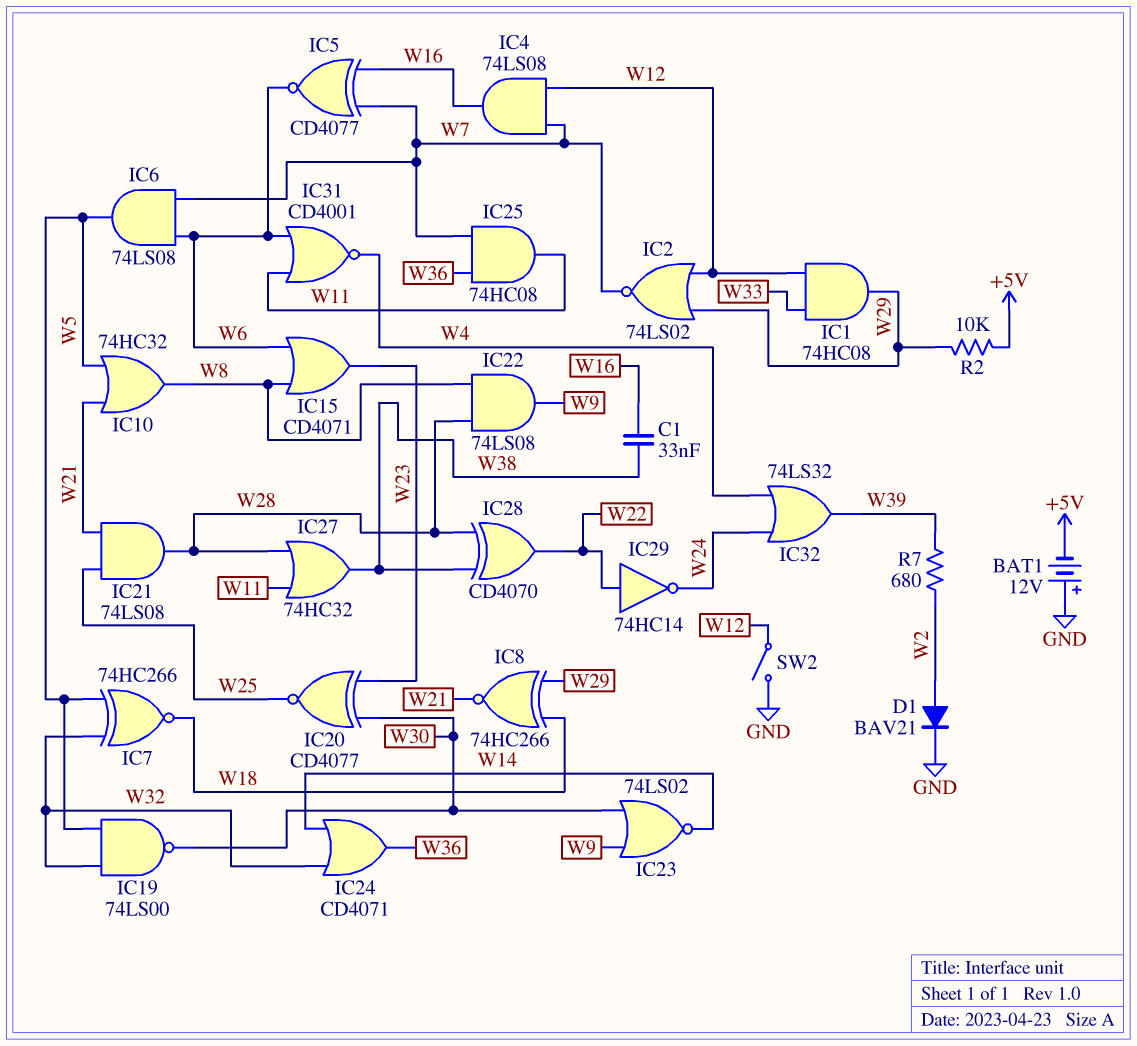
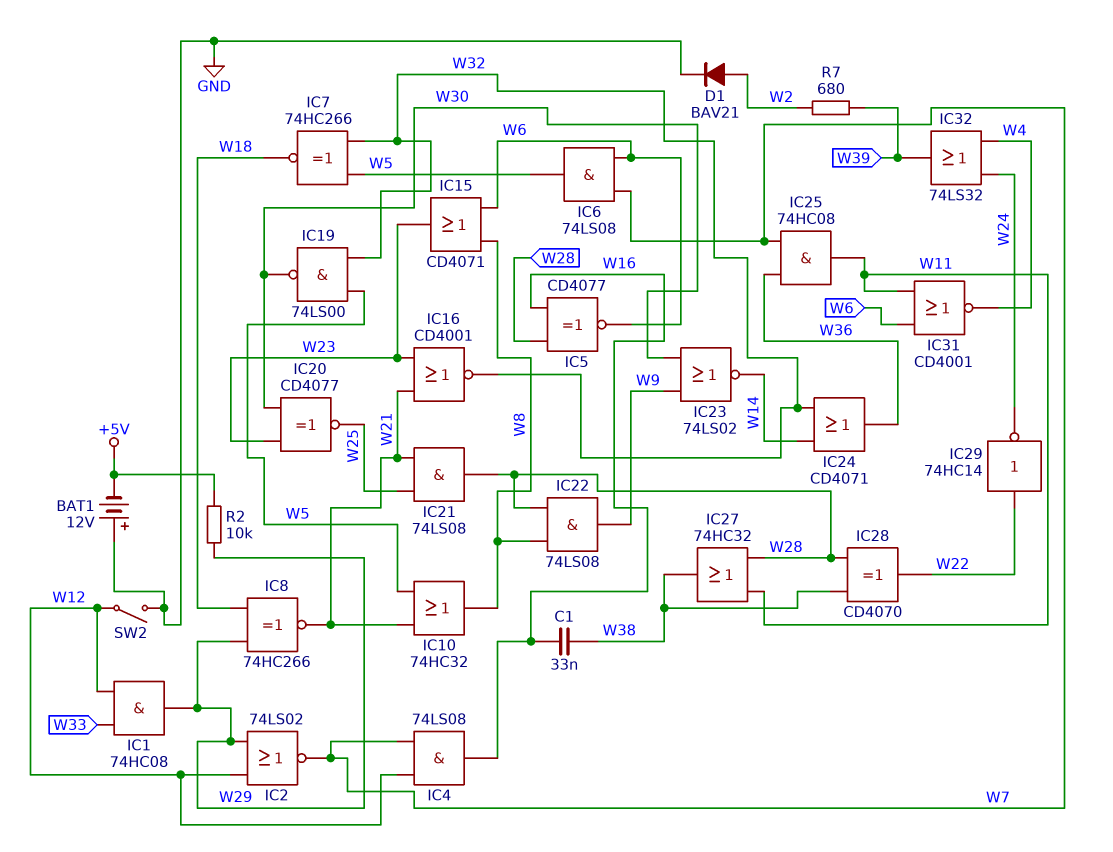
IC5: XNOR CD4077 (in W7, in W16, out W6) -> XNOR CD4077 (in W16, in W28, out W6)
IC16: none -> NOR CD4001 (in W21, in W23, out W32)

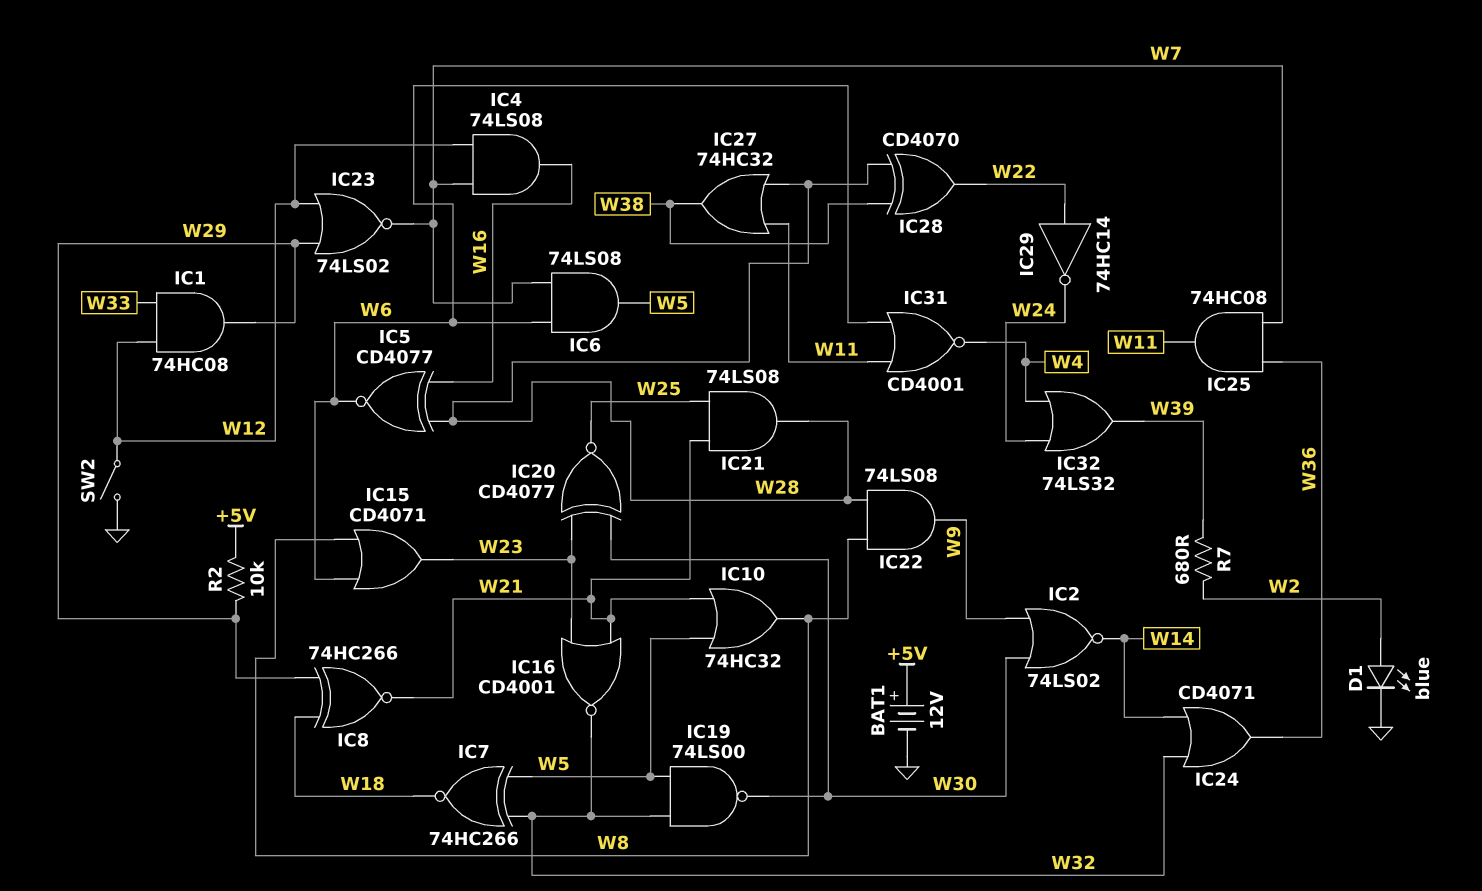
BAT1: 12V (plus GND, minus +5V) -> 12V (plus +5V, minus GND)
C1: 33nF (W16, W38) -> none
D1: diode BAV21 (A W2, K GND) -> LED blue (A W2, K GND)
IC2: NOR 74LS02 (in W12, in W29, out W7) -> NOR 74LS02 (in W9, in W30, out W14)
IC23: NOR 74LS02 (in W9, in W30, out W14) -> NOR 74LS02 (in W12, in W29, out W7)

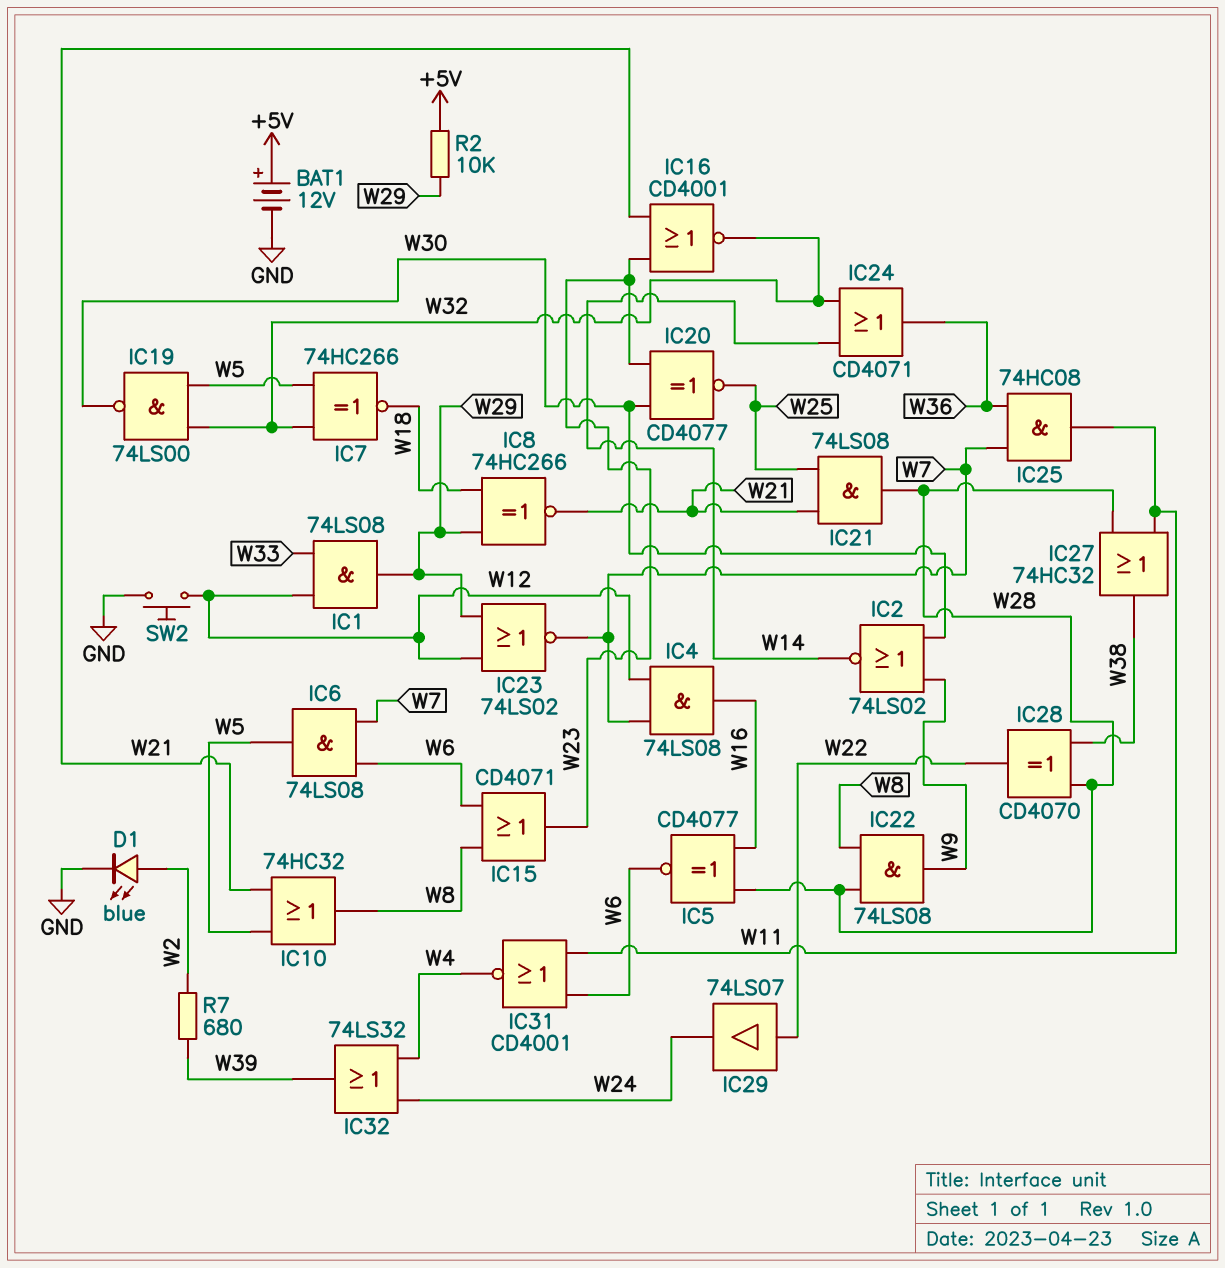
IC1: AND 74HC08 (in W12, in W33, out W29) -> AND 74LS08 (in W12, in W33, out W29)
IC29: NOT 74HC14 (in W22, out W24) -> buffer 74LS07 (in W22, out W24)
SW2: switch (GND, W12) -> button (GND, W12)

